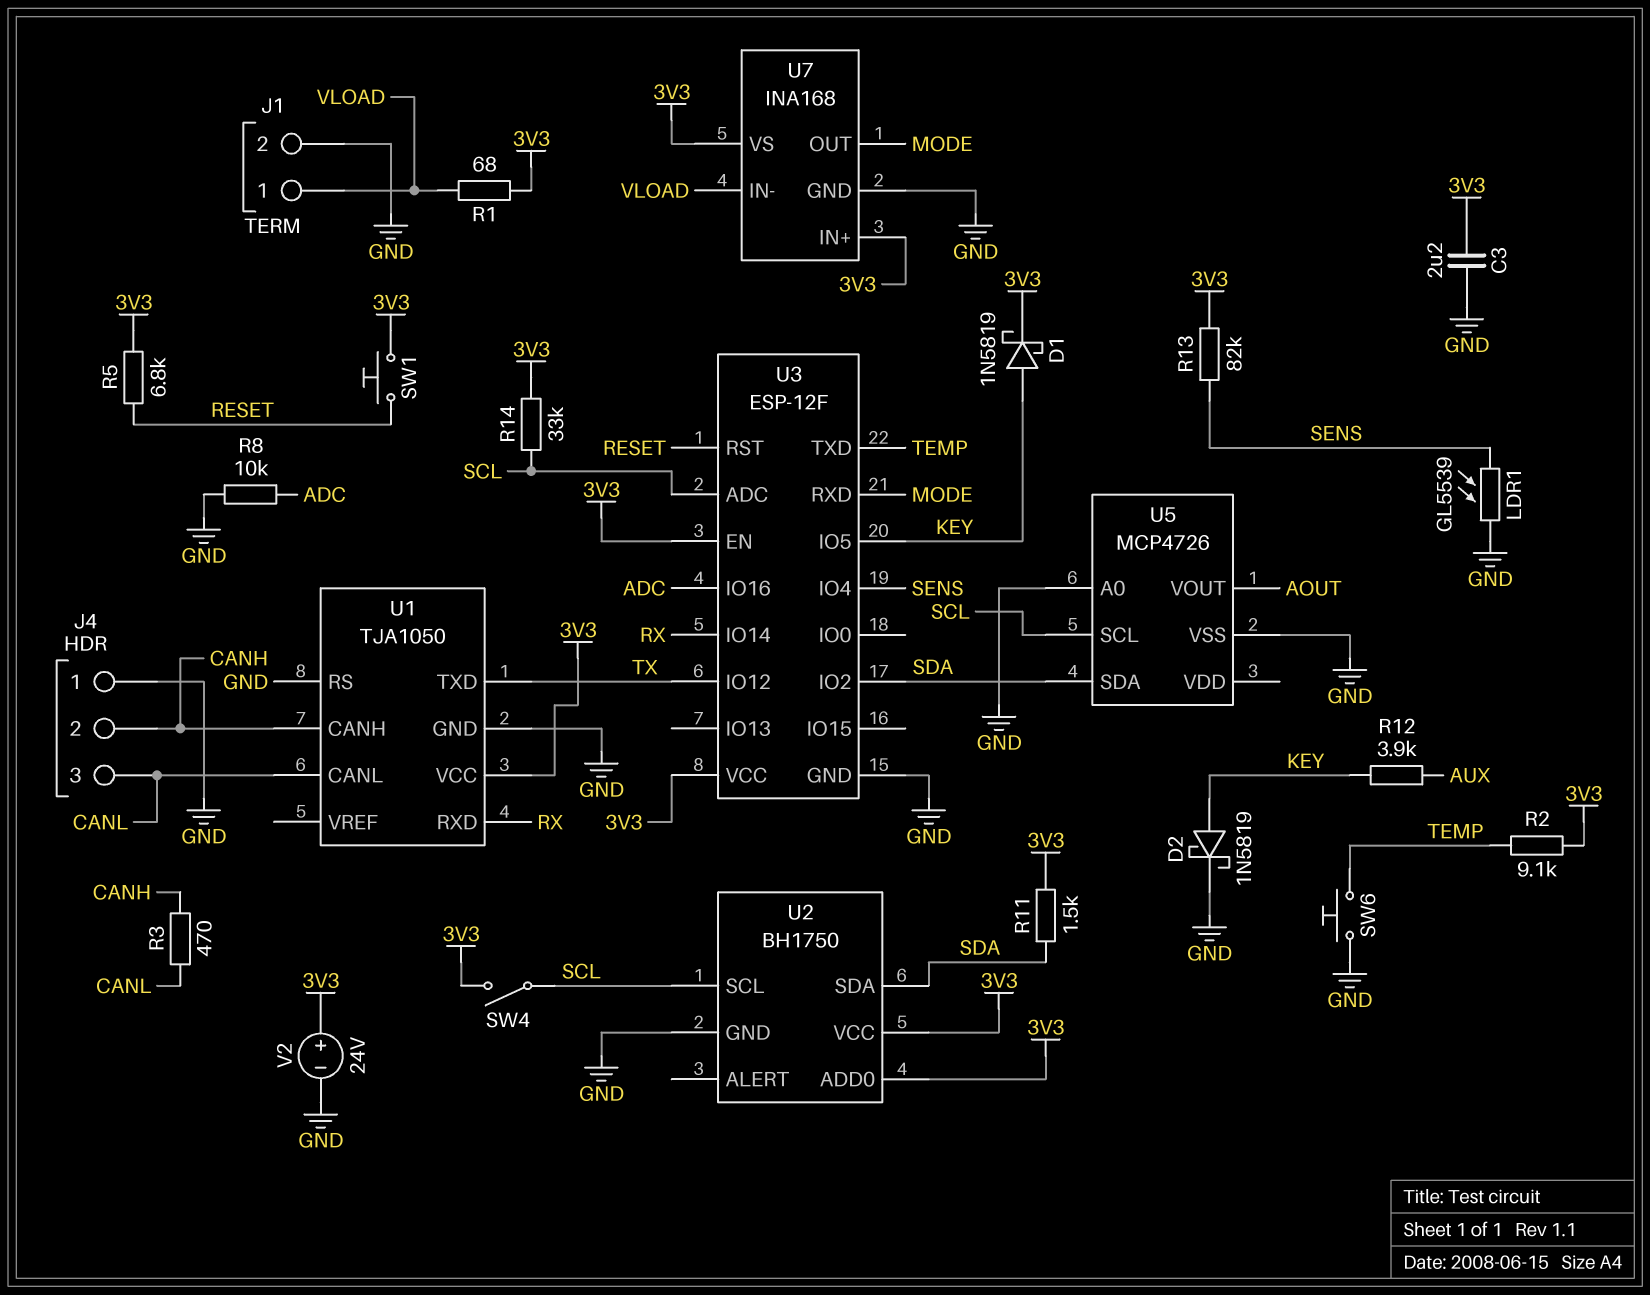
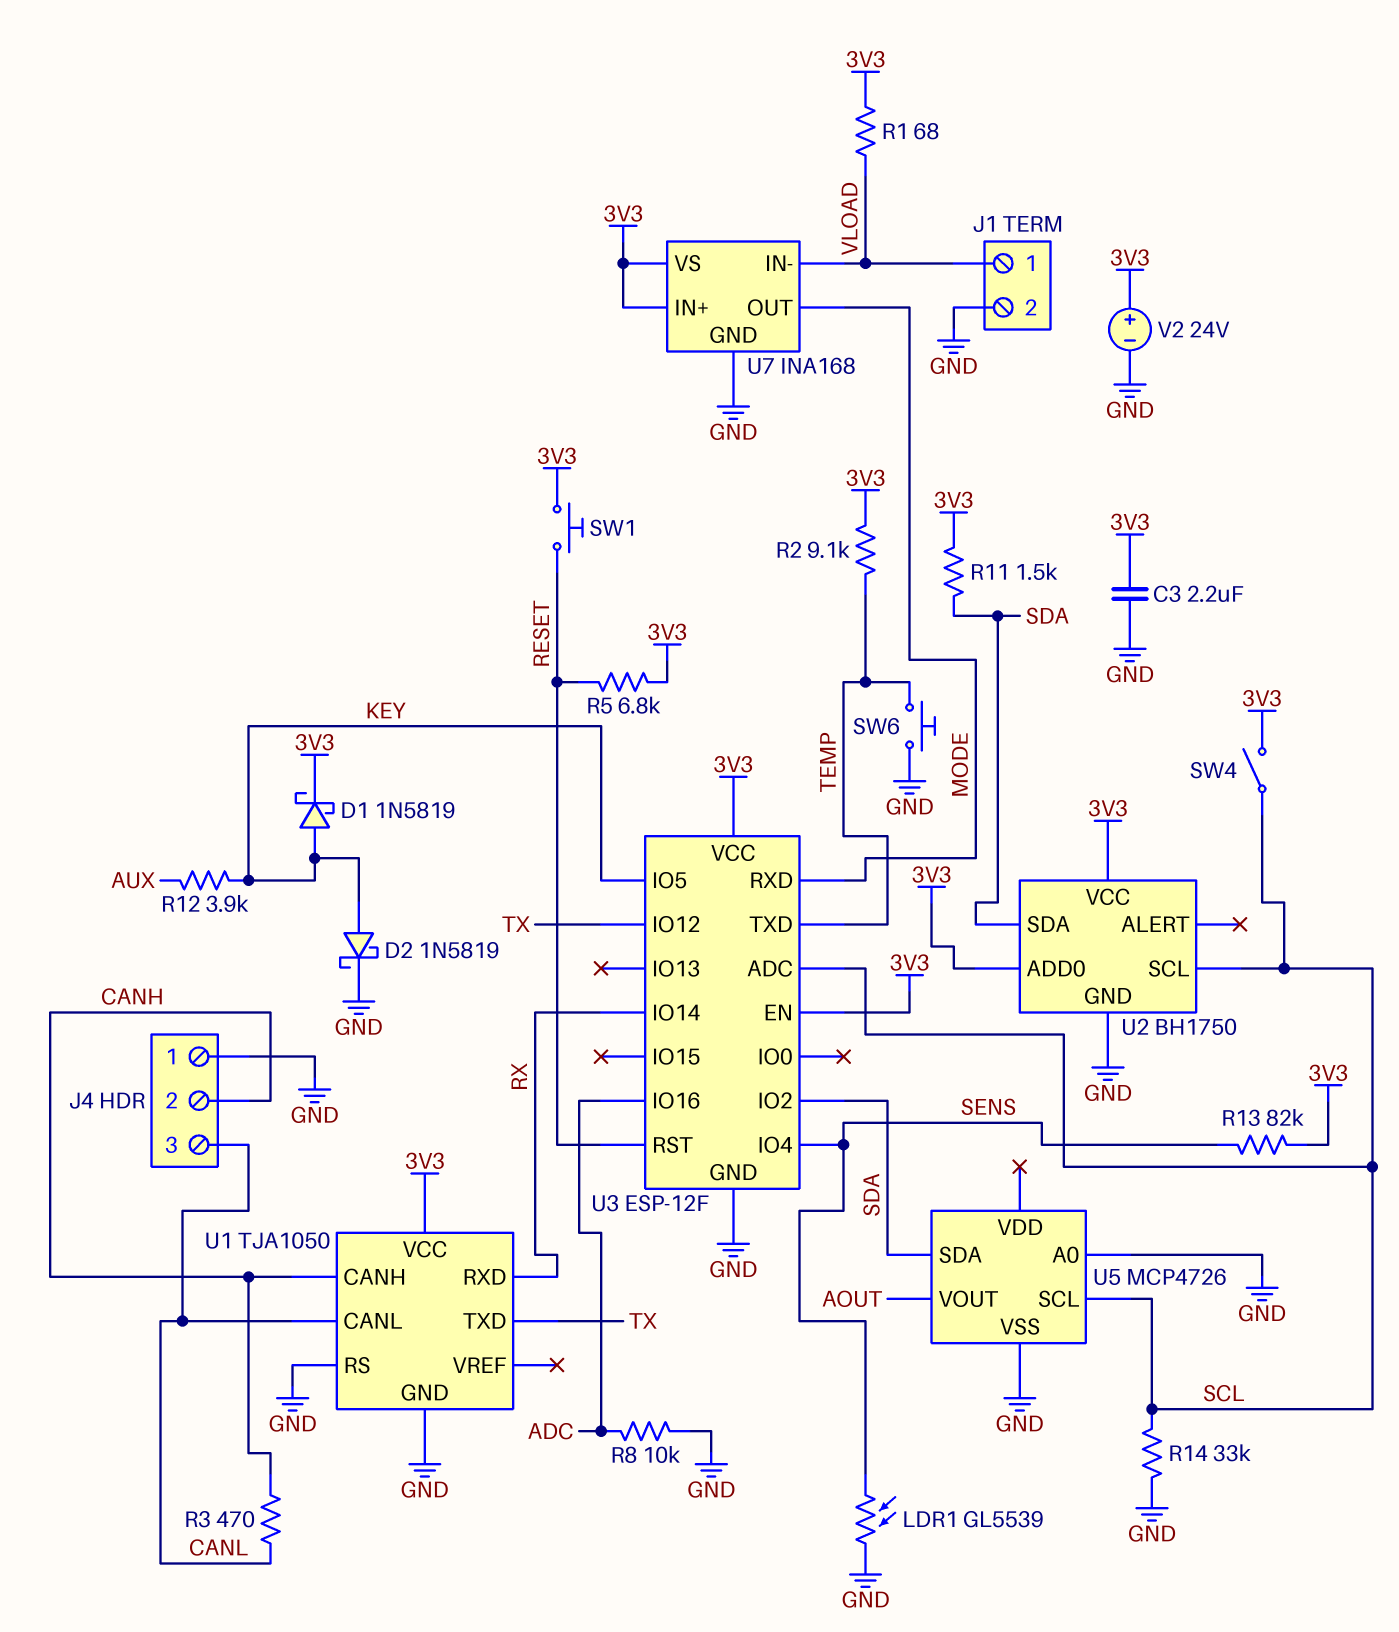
R14: 33k (3V3, SCL) -> 33k (GND, SCL)

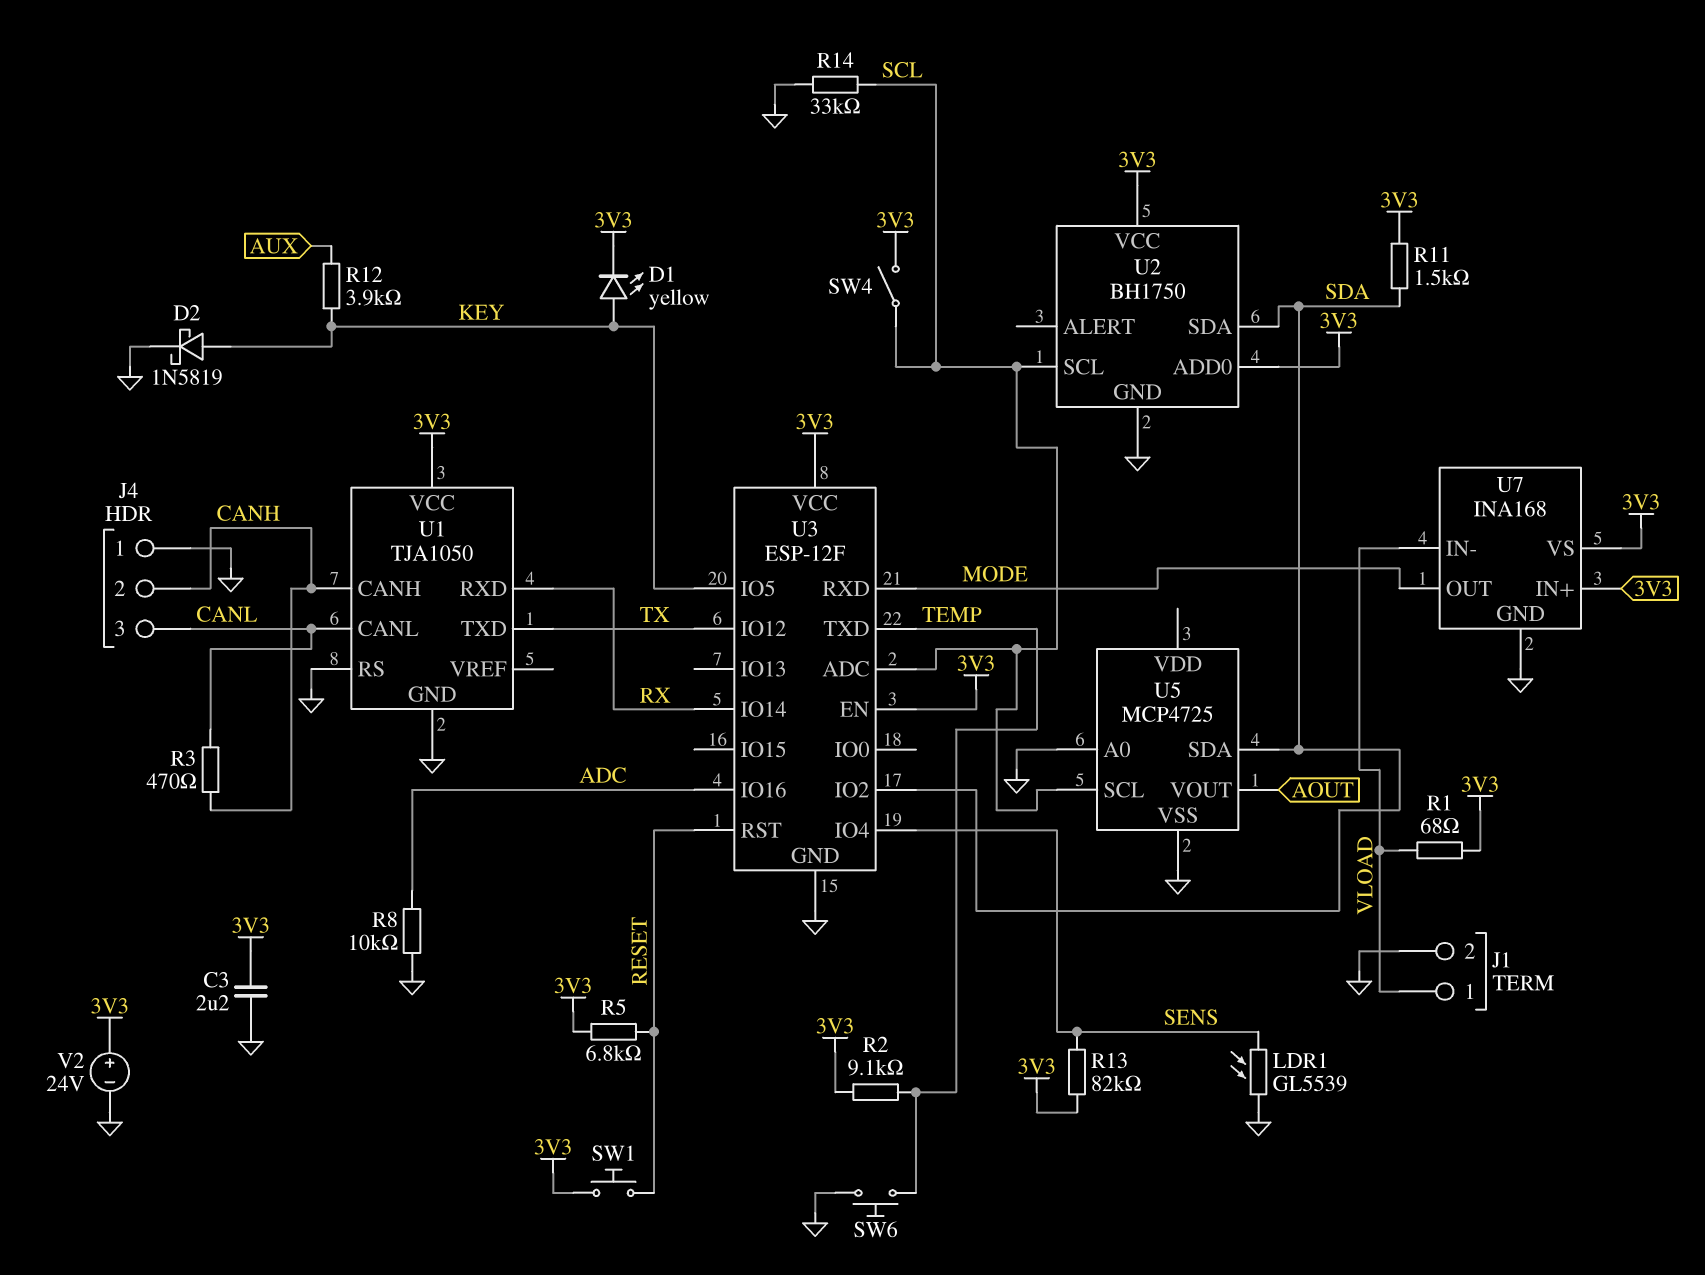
D1: schottky 1N5819 (A KEY, K 3V3) -> LED yellow (A KEY, K 3V3)
U5: MCP4726 -> MCP4725

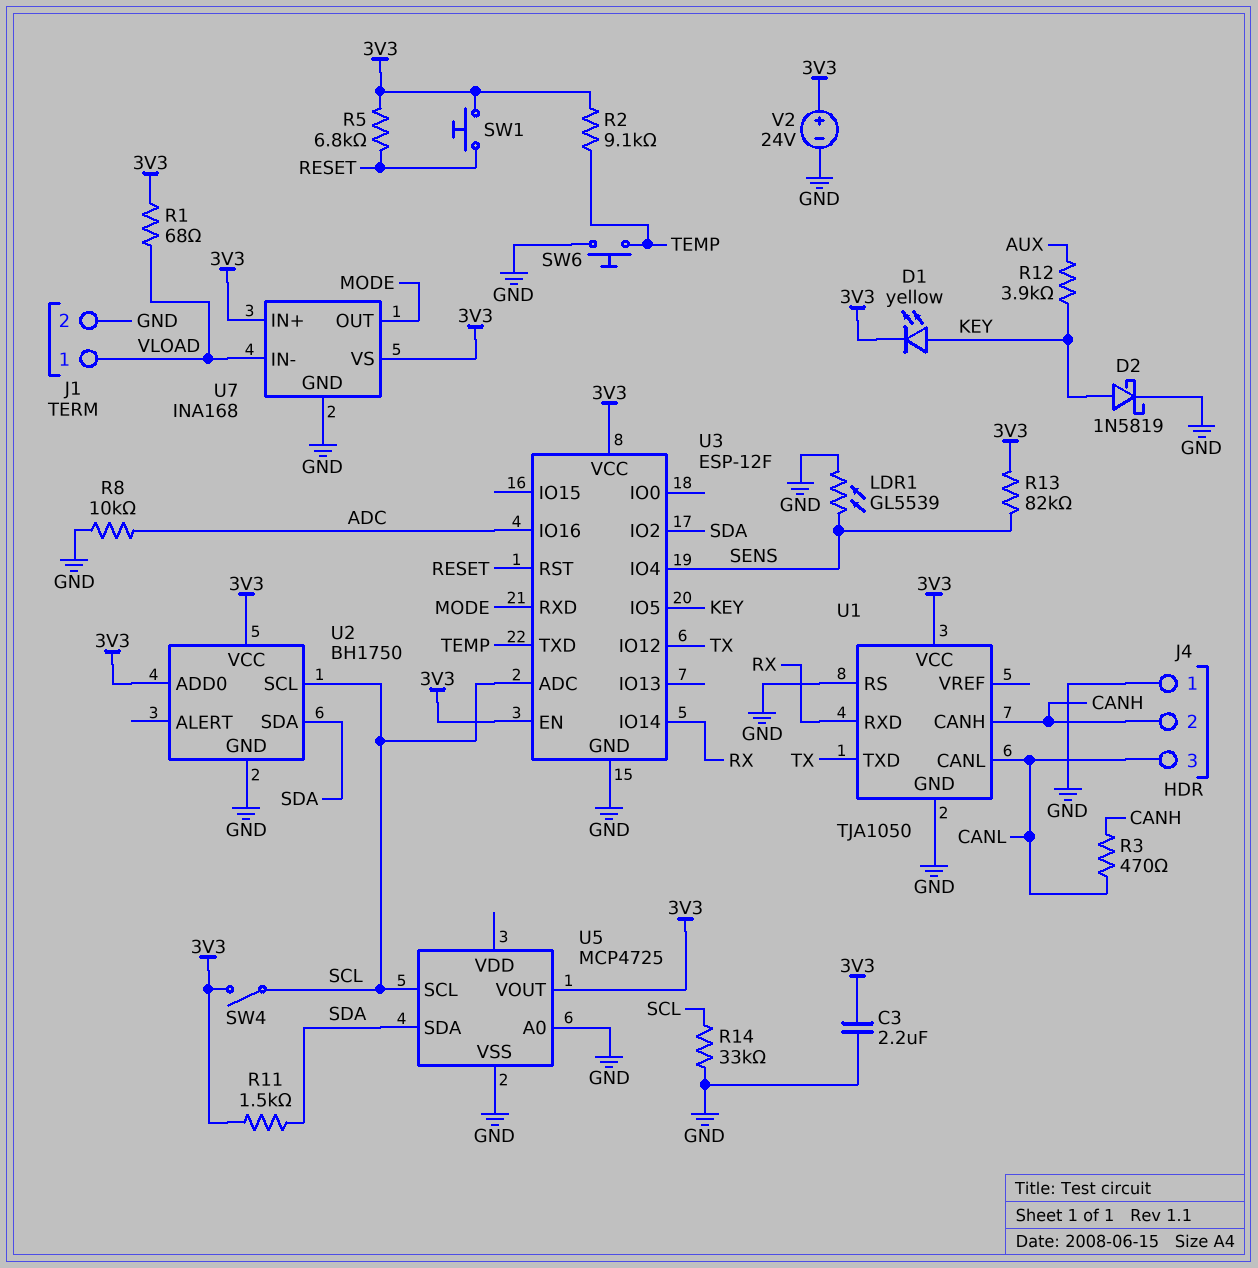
U5 pin VOUT: AOUT -> 3V3

